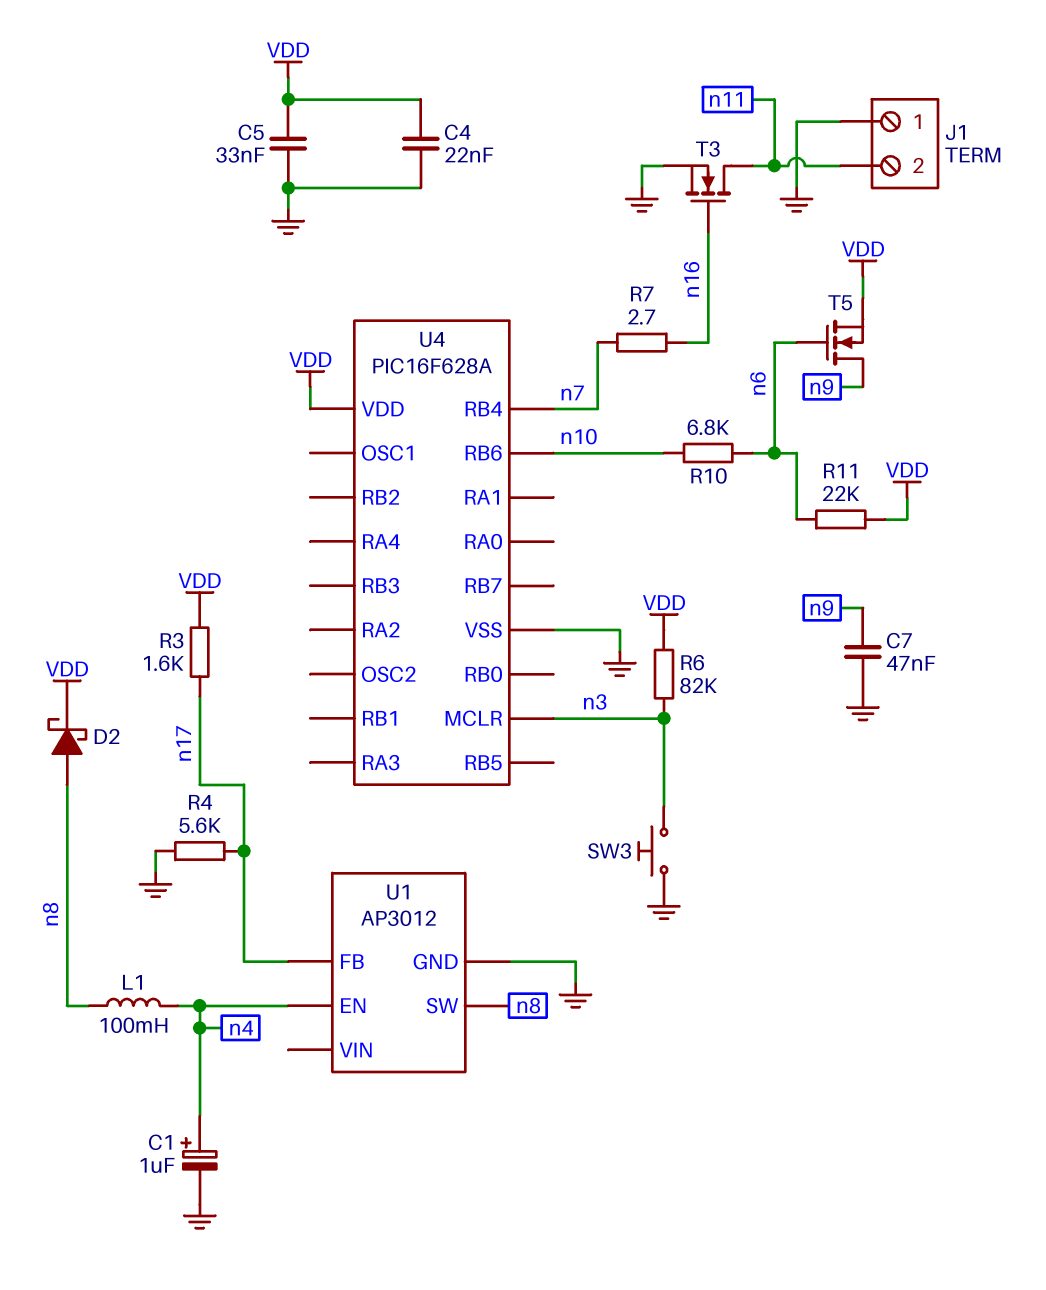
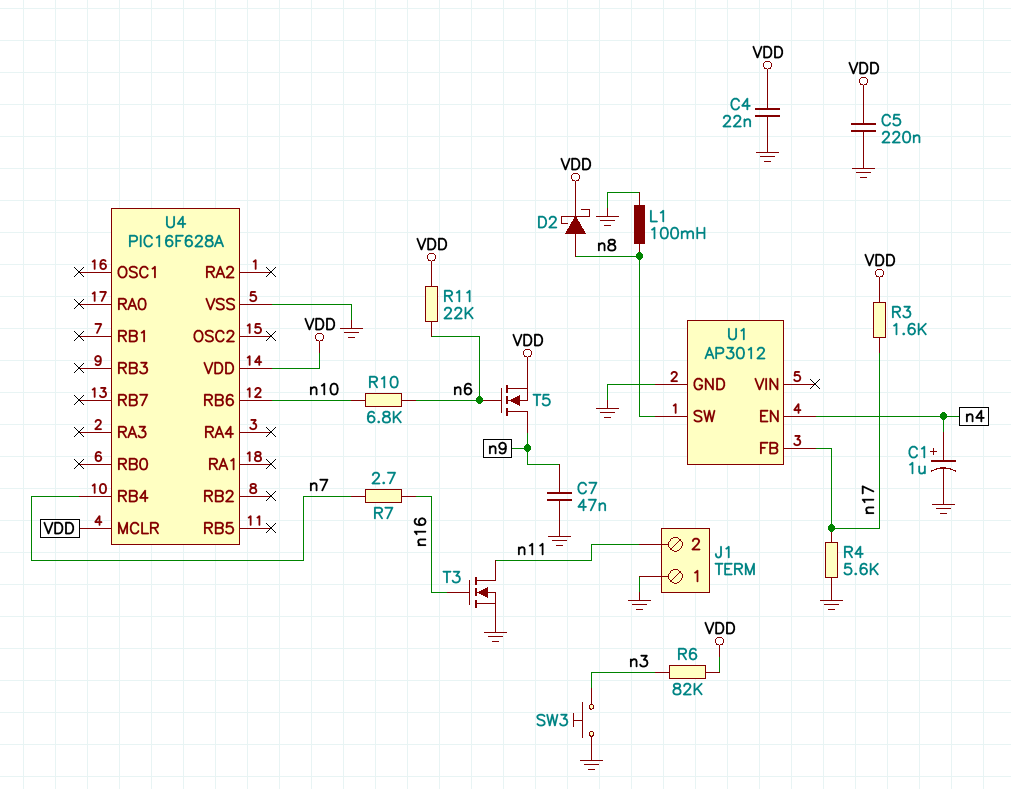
C5: 33nF (GND, VDD) -> 220nF (GND, VDD)
L1: 100mH (n4, n8) -> 100mH (GND, n8)
U4 pin MCLR: n3 -> VDD

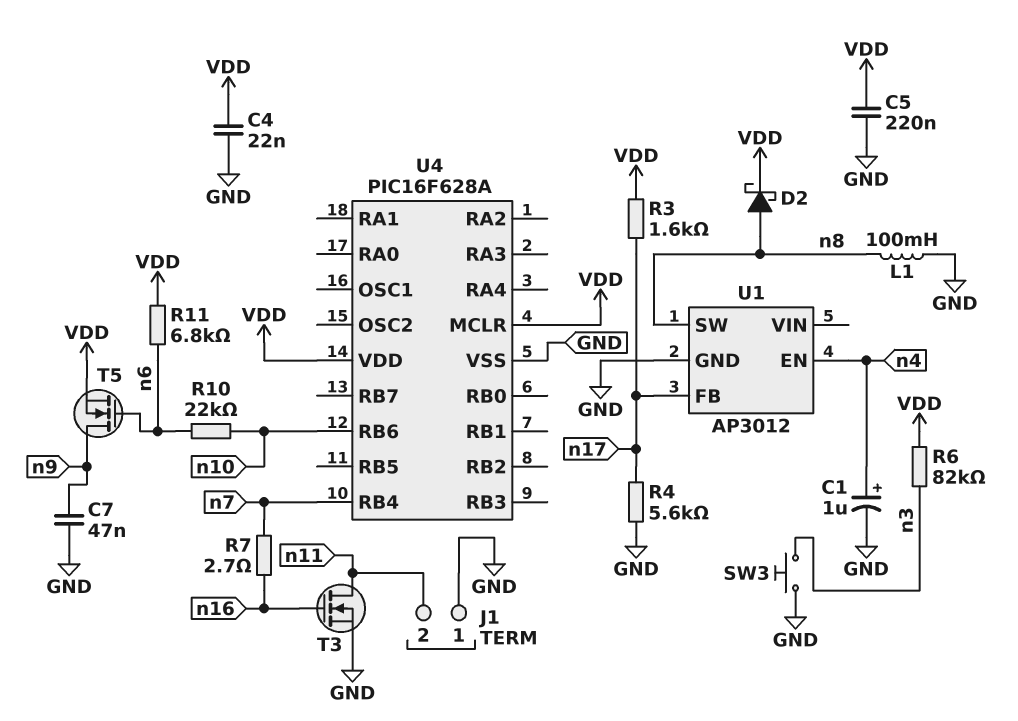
R10: 6.8k (n6, n10) -> 22k (n6, n10)
R11: 22k (VDD, n6) -> 6.8k (VDD, n6)

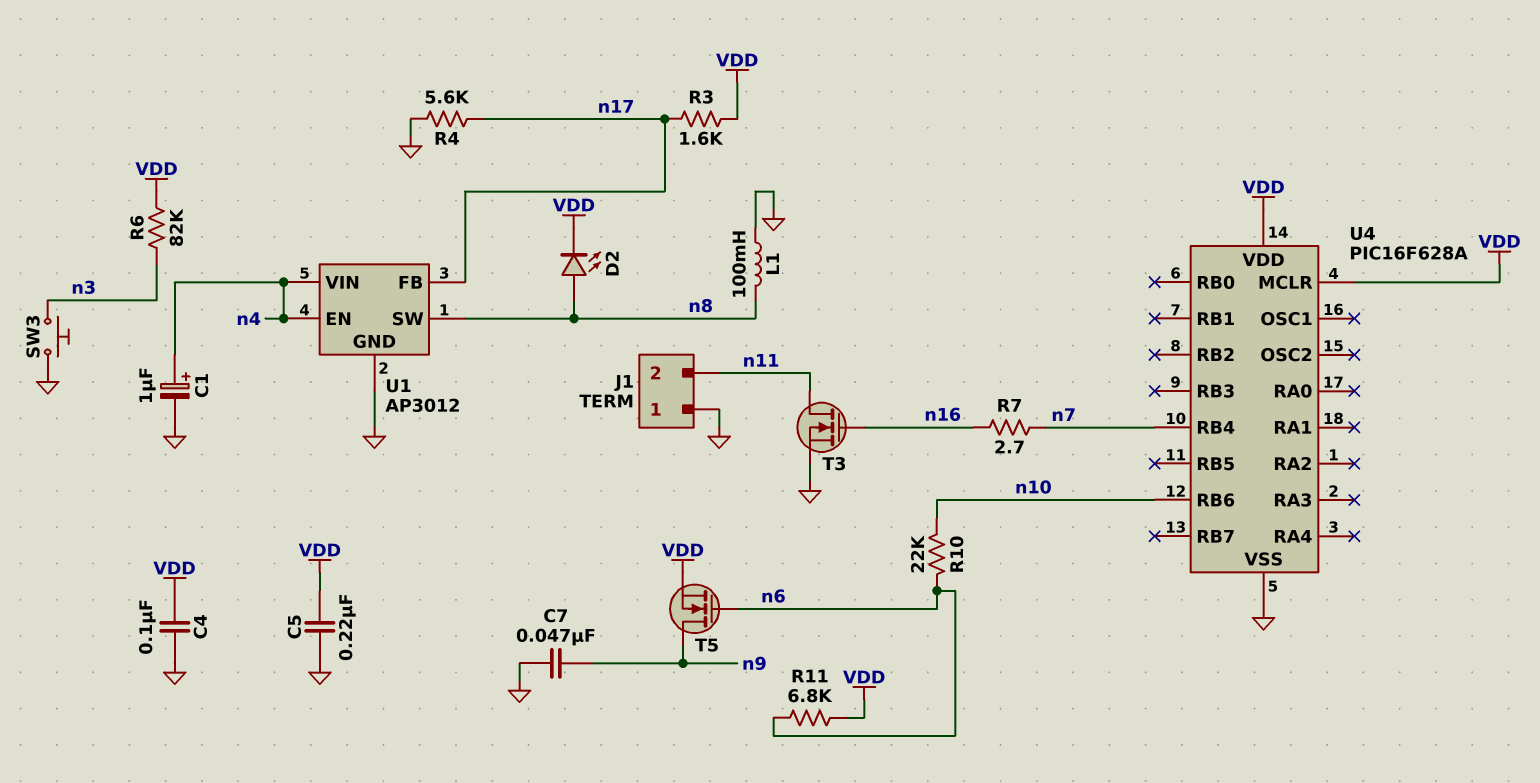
C4: 22nF (GND, VDD) -> 100nF (GND, VDD)
D2: schottky (A n8, K VDD) -> LED (A n8, K VDD)
U1 pin VIN: none -> n4

